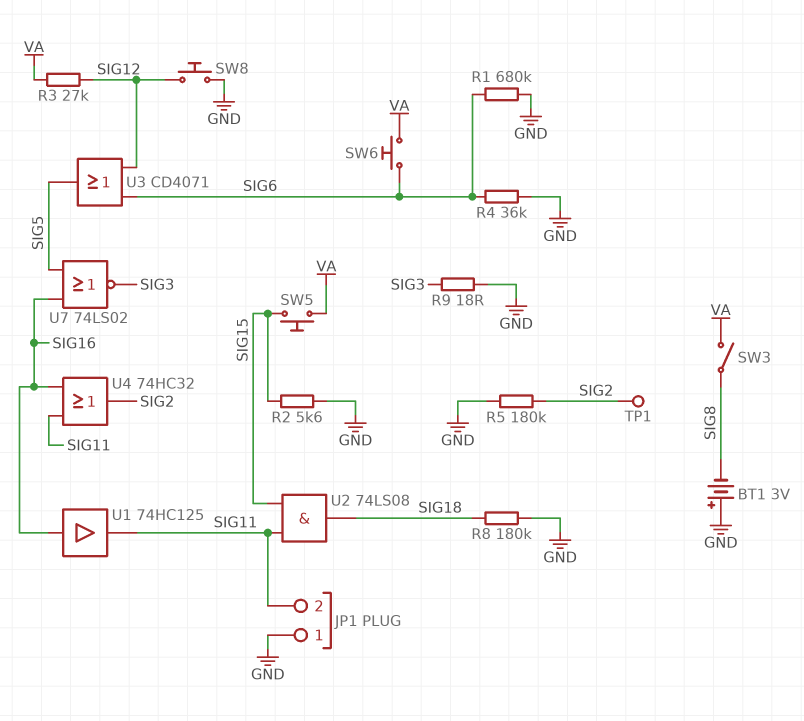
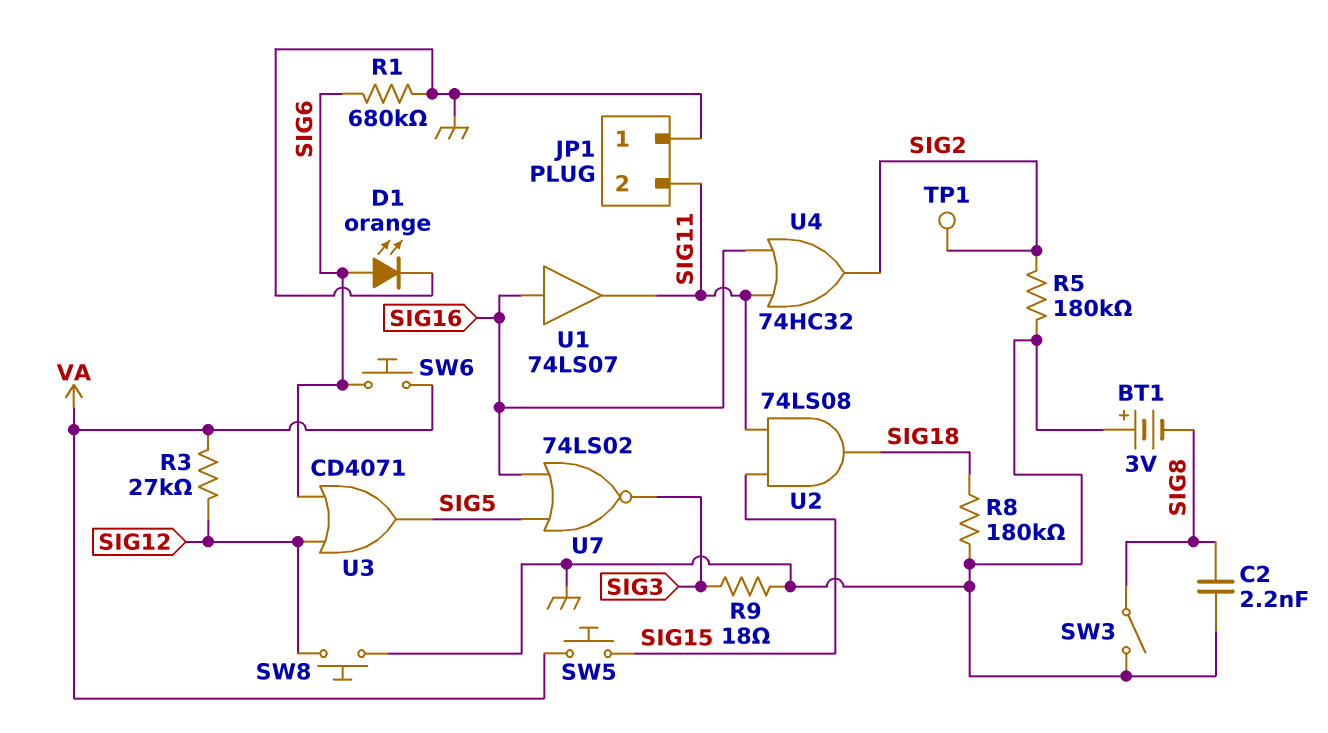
C2: none -> 2.2nF (GND, SIG8)
D1: none -> LED orange (A SIG6, K GND)
R2: 5.6k (GND, SIG15) -> none
R4: 36k (GND, SIG6) -> none
SW3: switch (SIG8, VA) -> switch (GND, SIG8)
U1: buffer 74HC125 (in SIG16, out SIG11) -> buffer 74LS07 (in SIG16, out SIG11)

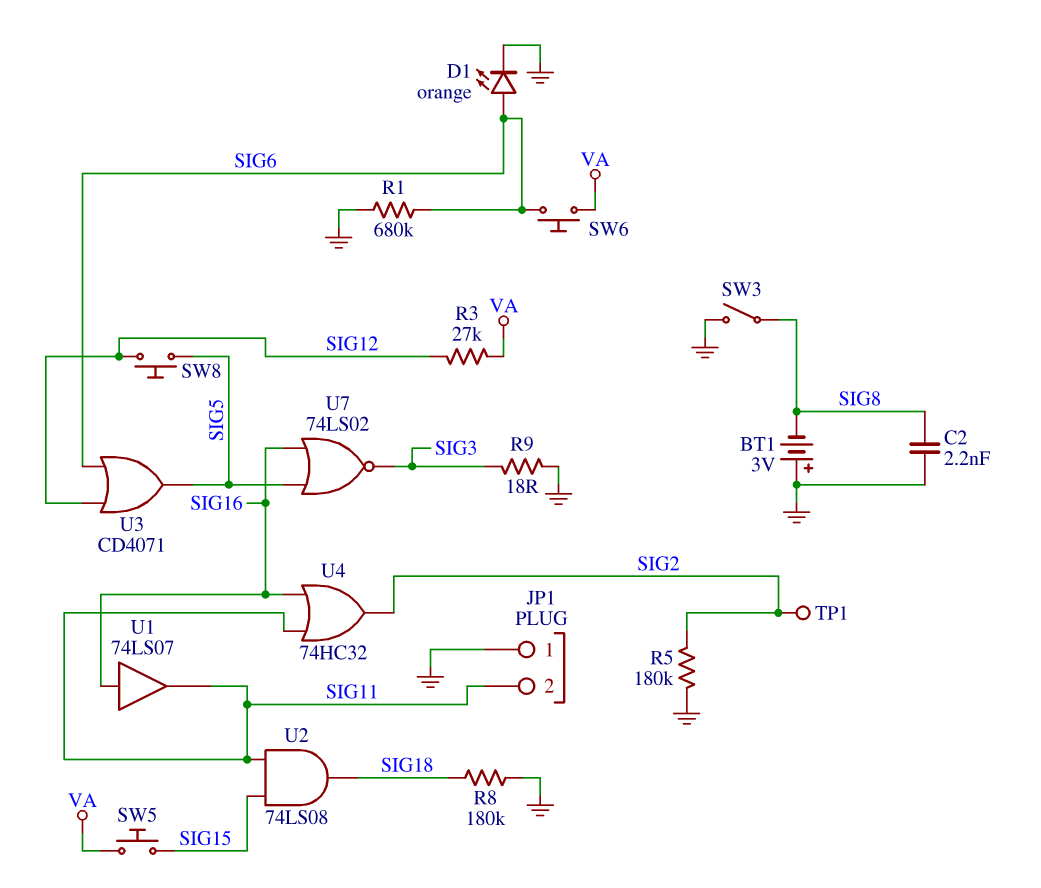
SW8: button (GND, SIG12) -> button (SIG5, SIG12)

